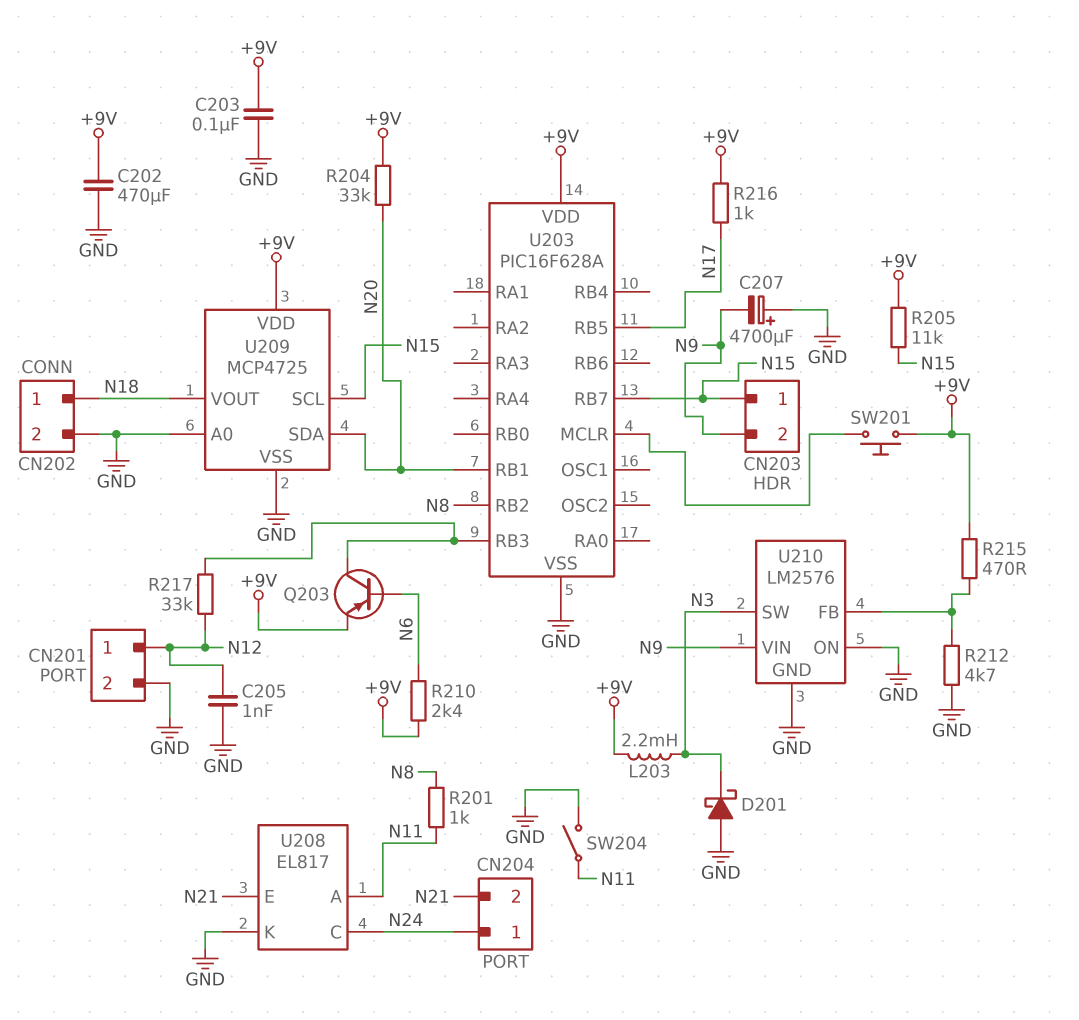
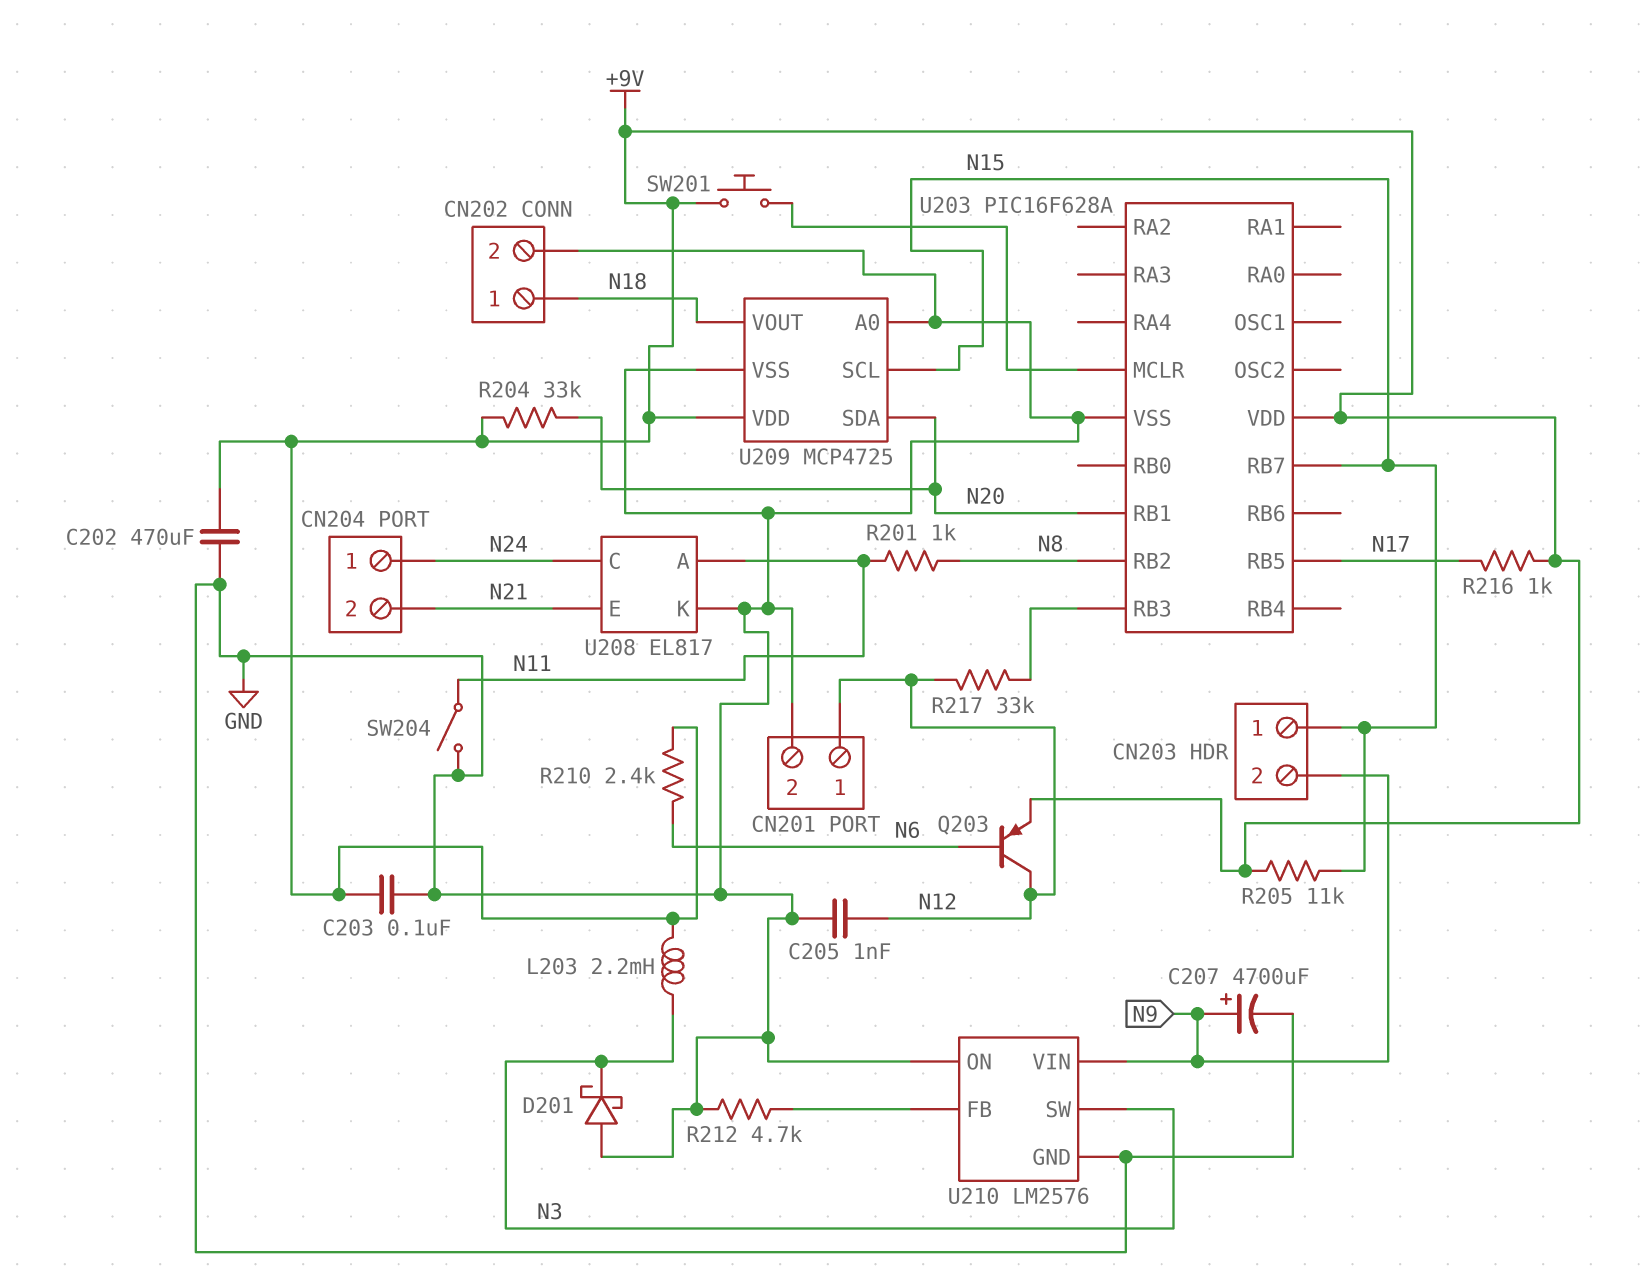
C207: 4700uF (plus GND, minus N9) -> 4700uF (plus N9, minus GND)
Q203: PNP (B N6, C U203/RB3, E +9V) -> PNP (B N6, C N12, E +9V)
R215: 470 (+9V, U210/FB) -> none

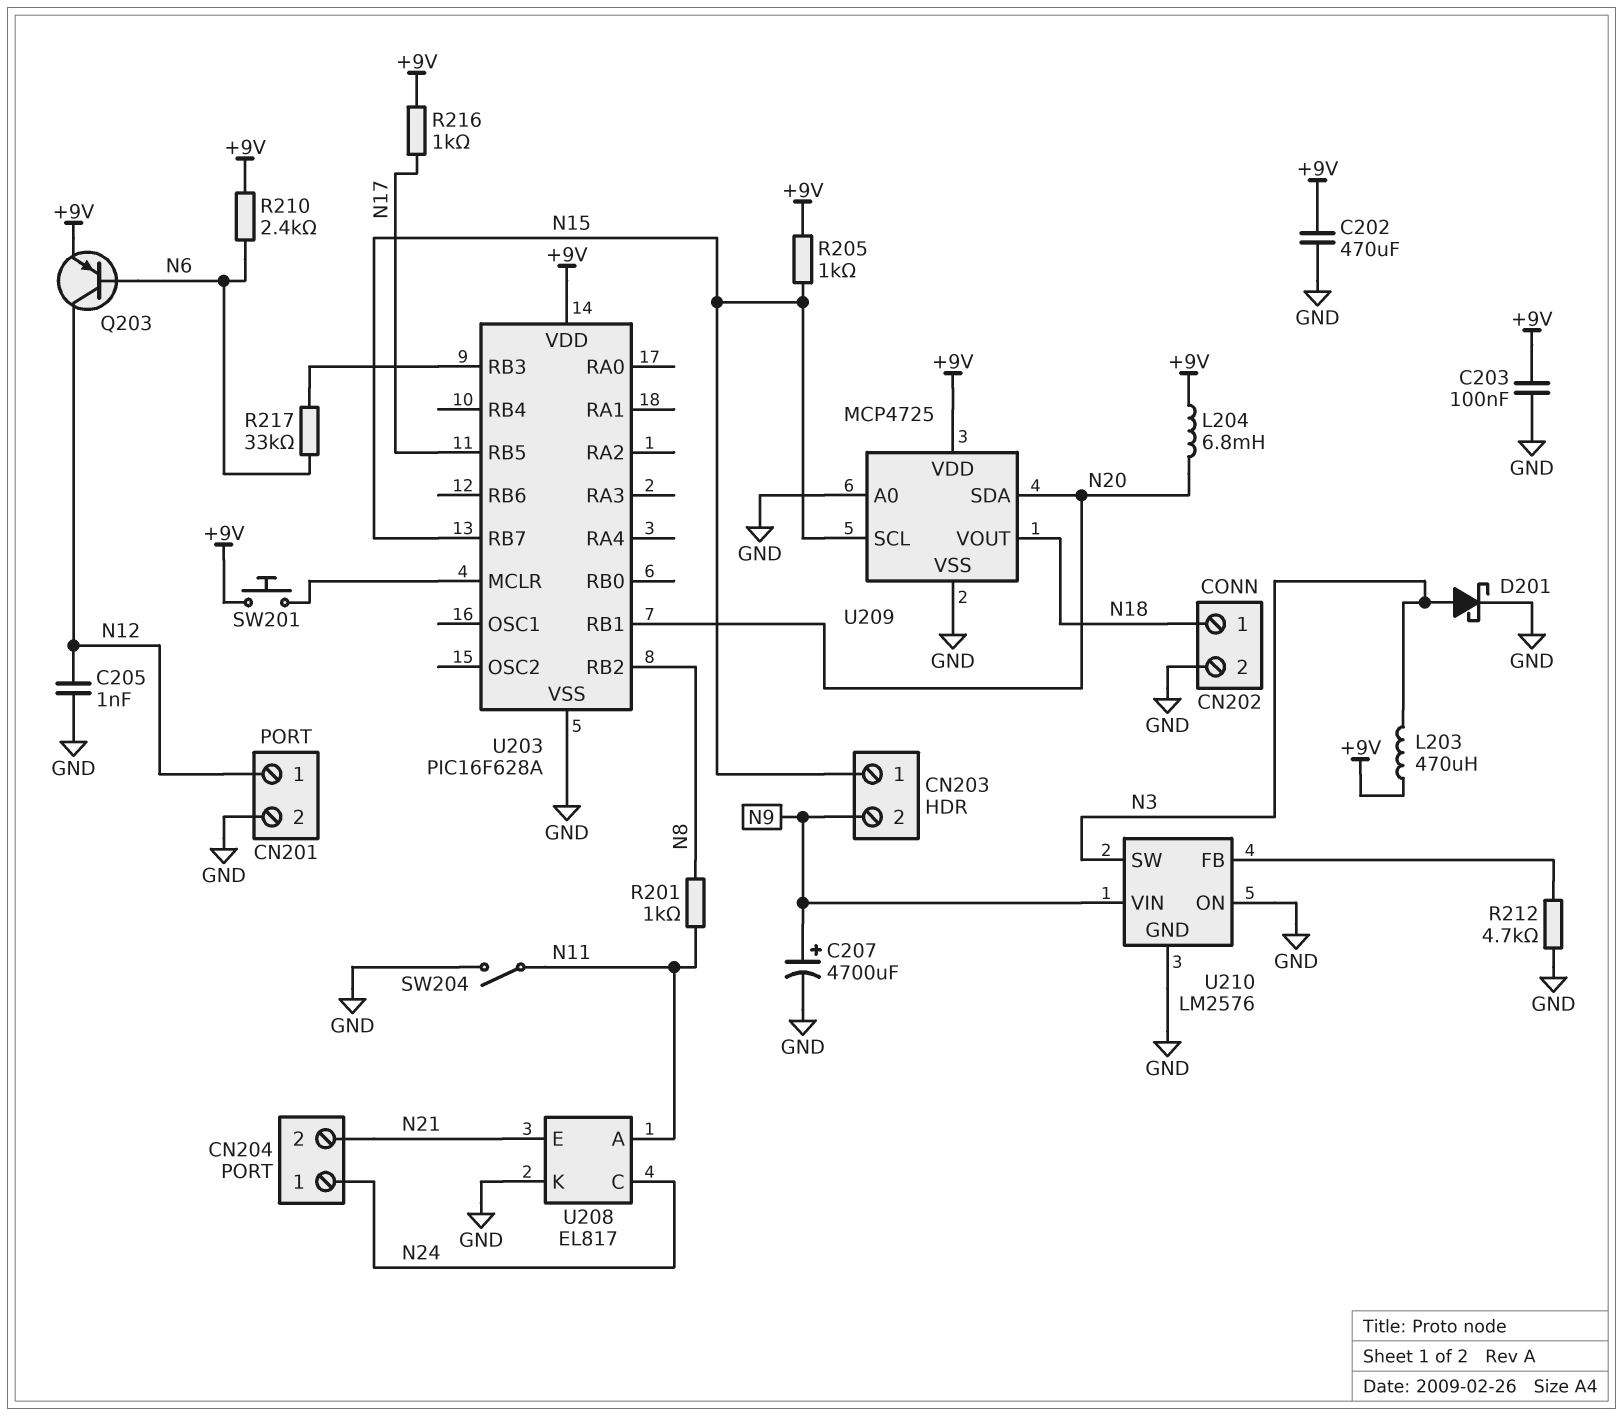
D201: schottky (A GND, K N3) -> schottky (A N3, K GND)
L203: 2.2mH (+9V, N3) -> 470uH (+9V, N3)
L204: none -> 6.8mH (+9V, N20)
R204: 33k (+9V, N20) -> none
R205: 11k (+9V, N15) -> 1k (+9V, N15)
R217: 33k (N12, U203/RB3) -> 33k (N6, U203/RB3)

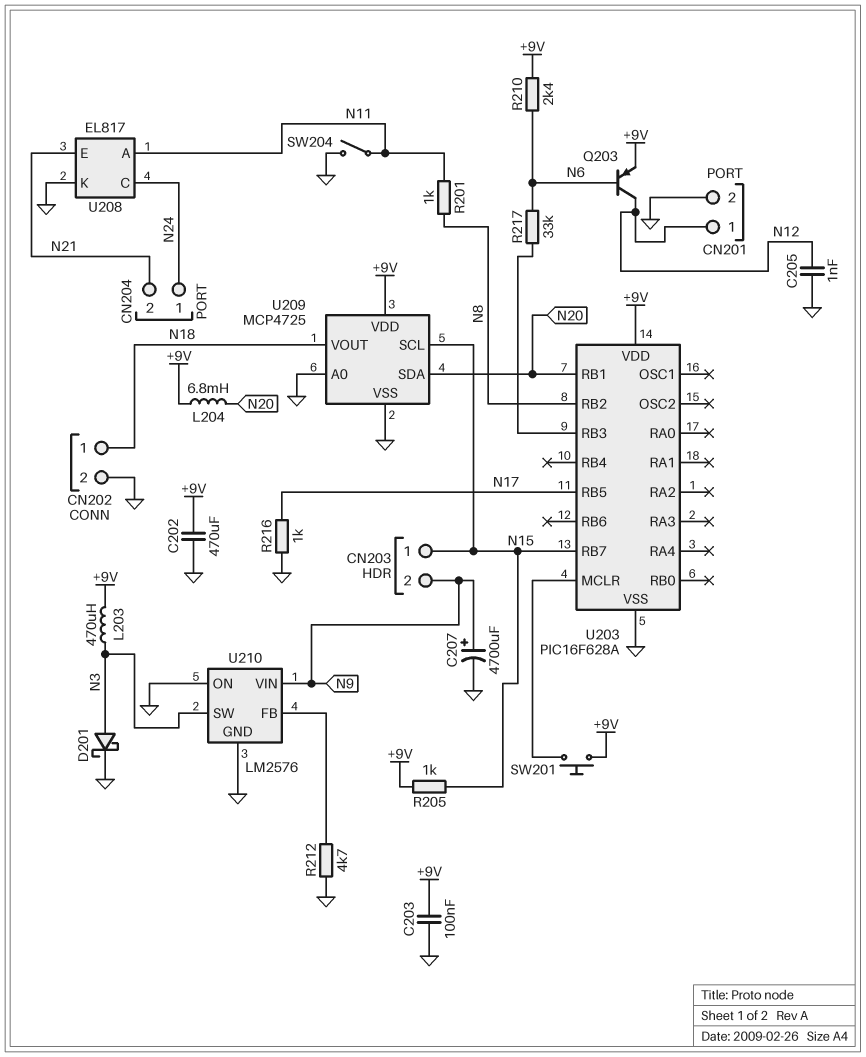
R216: 1k (+9V, N17) -> 1k (GND, N17)

